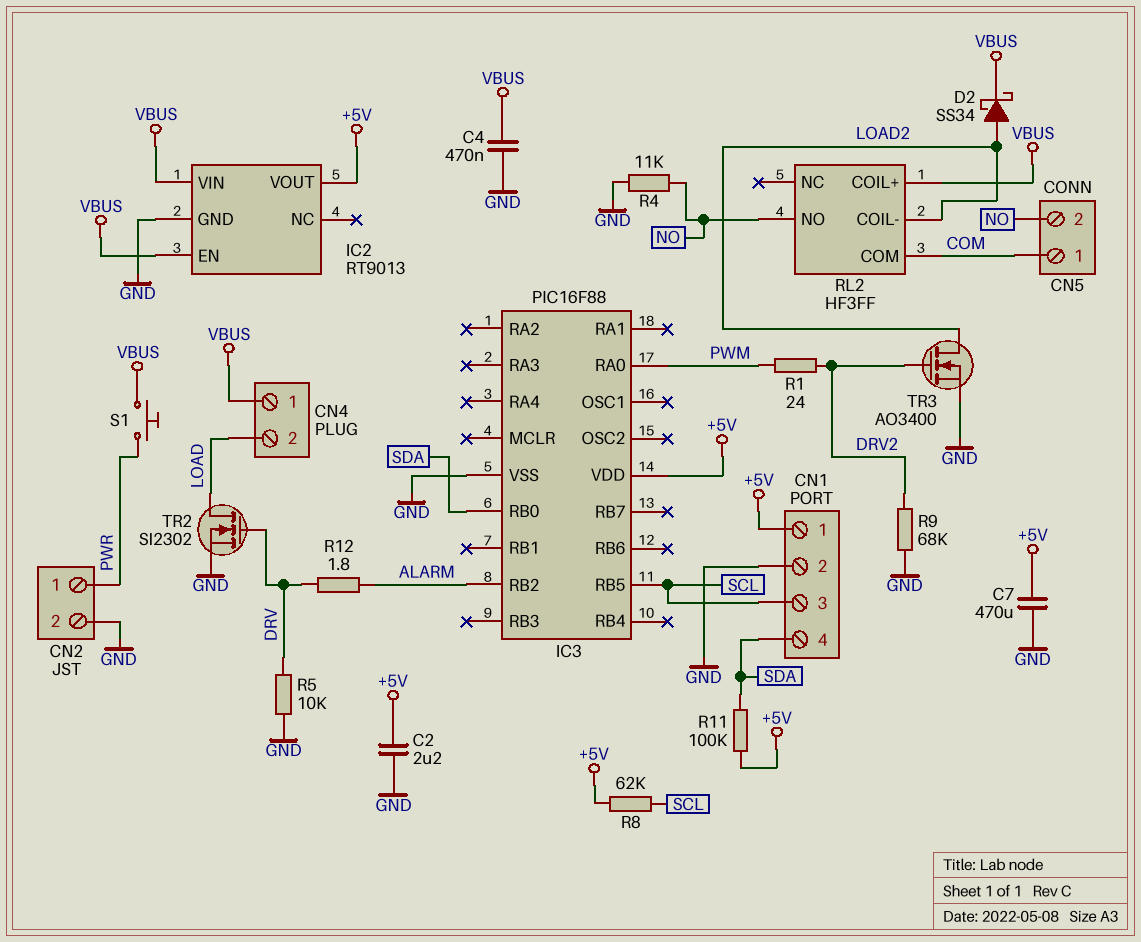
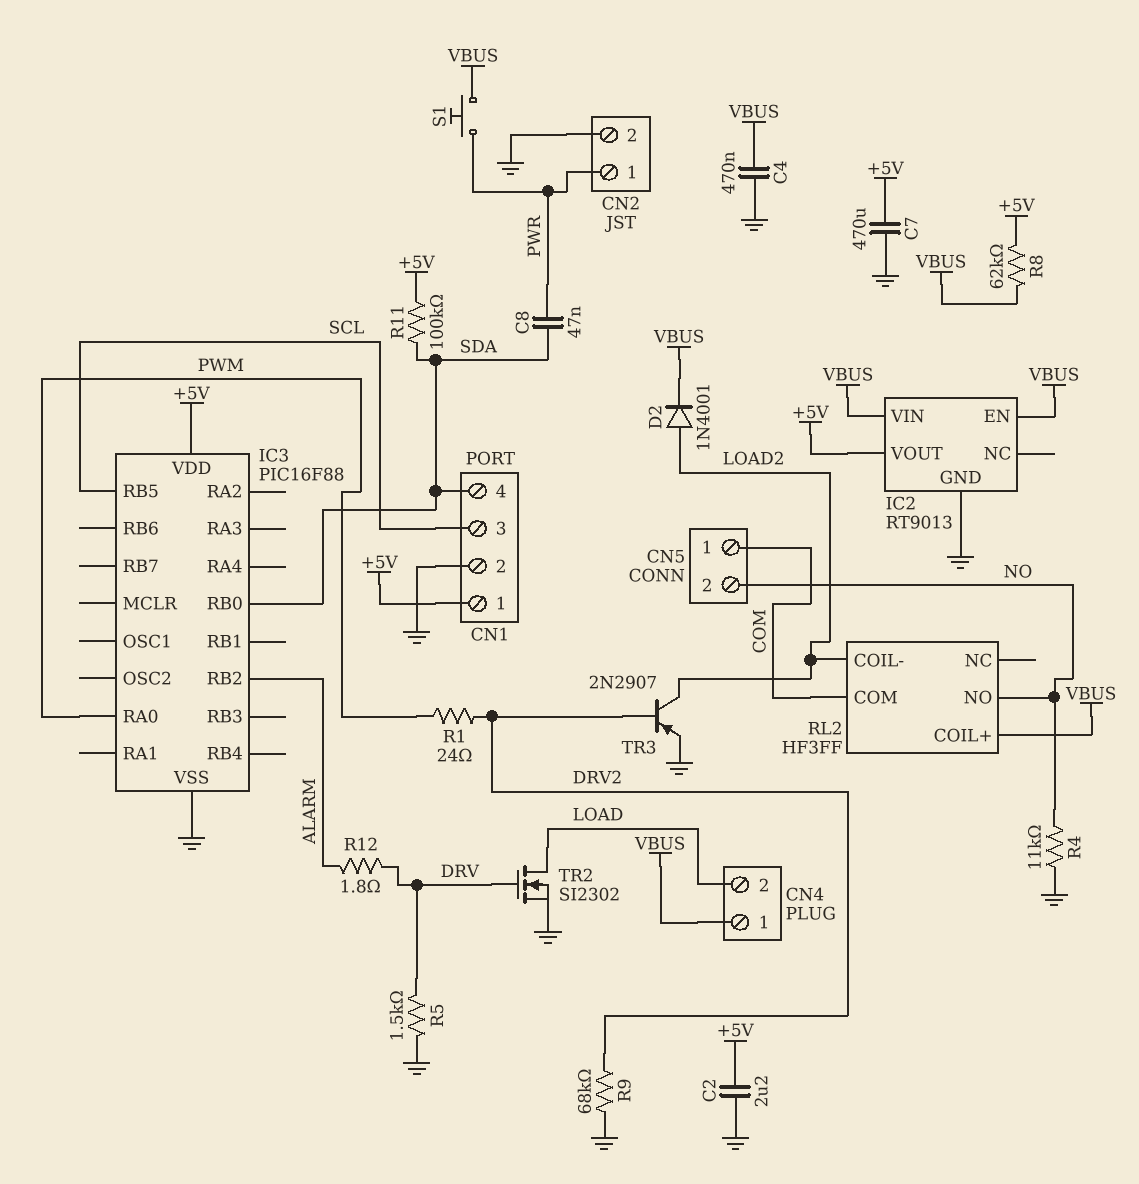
C8: none -> 47nF (PWR, SDA)
D2: schottky SS34 (A LOAD2, K VBUS) -> diode 1N4001 (A LOAD2, K VBUS)
R5: 10k (DRV, GND) -> 1.5k (DRV, GND)
R8: 62k (+5V, SCL) -> 62k (+5V, VBUS)
TR3: NMOS AO3400 (G DRV2, D LOAD2, S GND) -> PNP 2N2907 (B DRV2, C LOAD2, E GND)

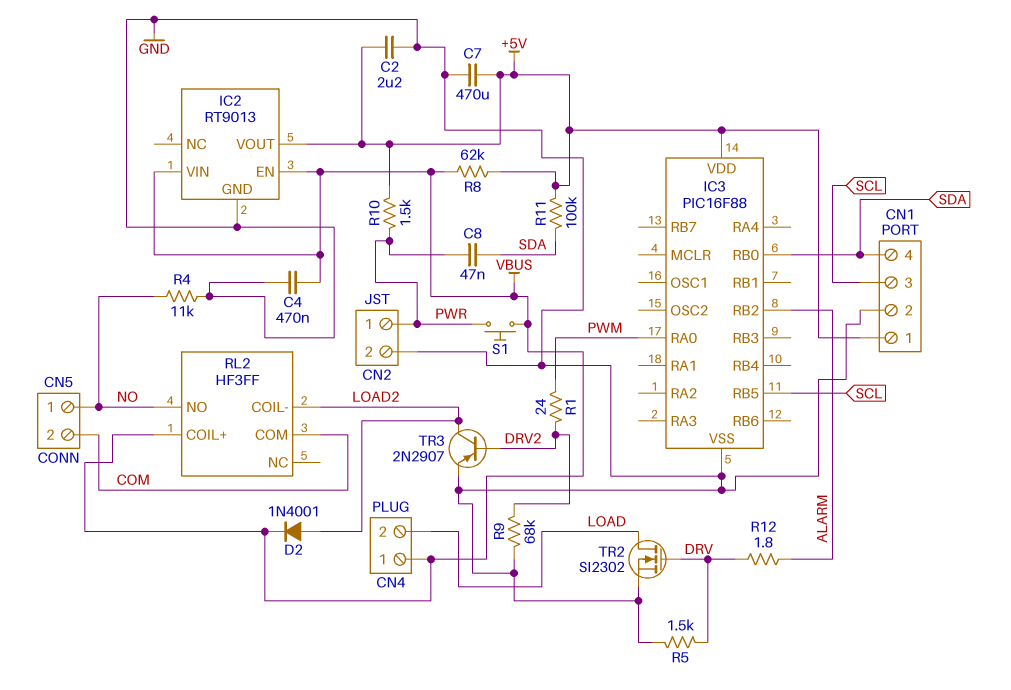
CN5 pin 1: COM -> NO
CN5 pin 2: NO -> COM
R10: none -> 1.5k (+5V, PWR)

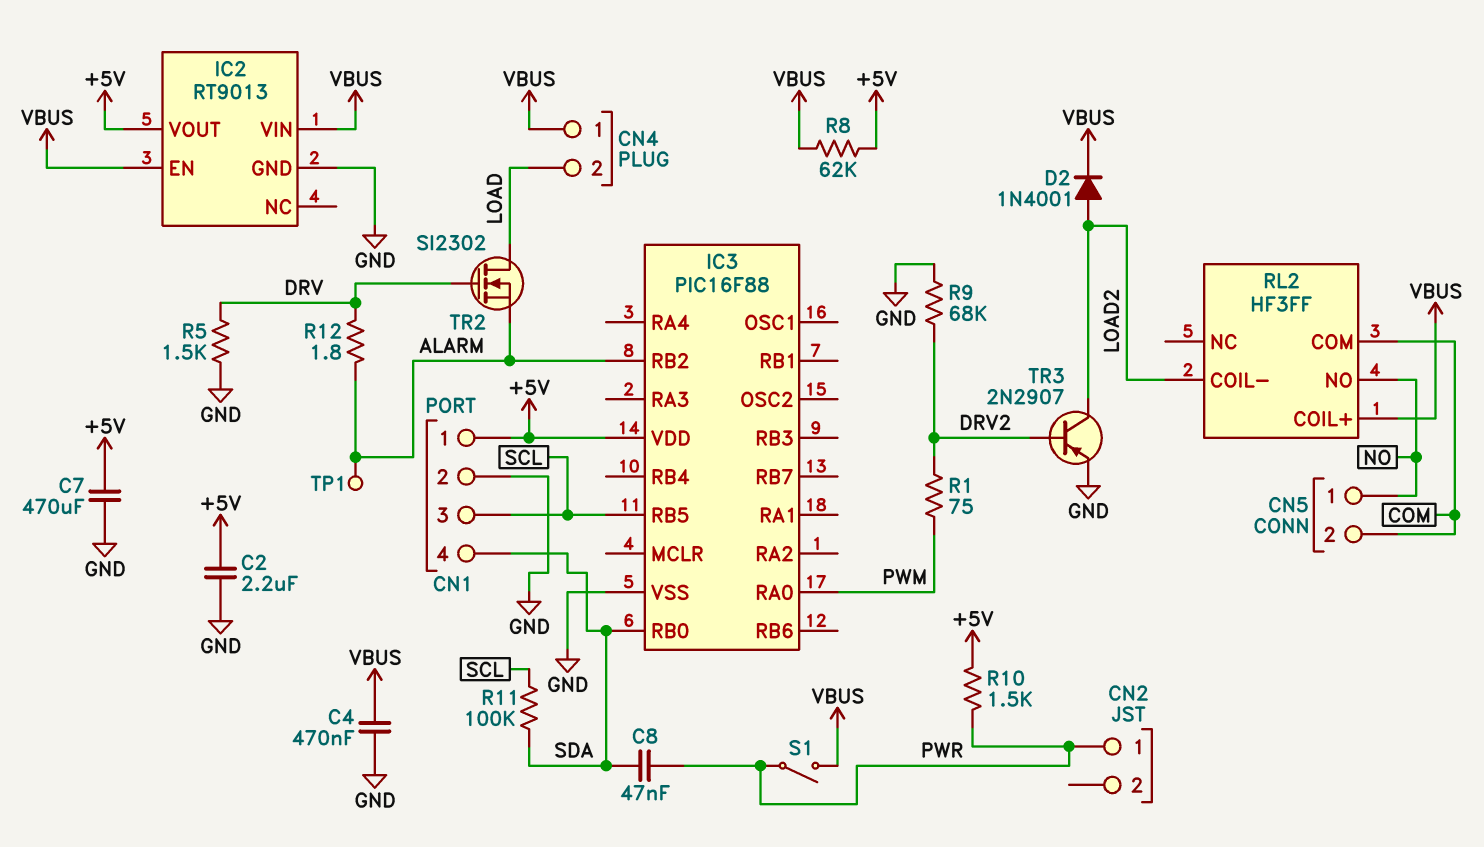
CN2 pin 2: GND -> none
R1: 24 (DRV2, PWM) -> 75 (DRV2, PWM)
R4: 11k (GND, NO) -> none
R11: 100k (+5V, SDA) -> 100k (SCL, SDA)
S1: button (PWR, VBUS) -> switch (PWR, VBUS)
TP1: none -> test point (ALARM)
TR2: NMOS SI2302 (G DRV, D LOAD, S GND) -> NMOS SI2302 (G DRV, D LOAD, S ALARM)

